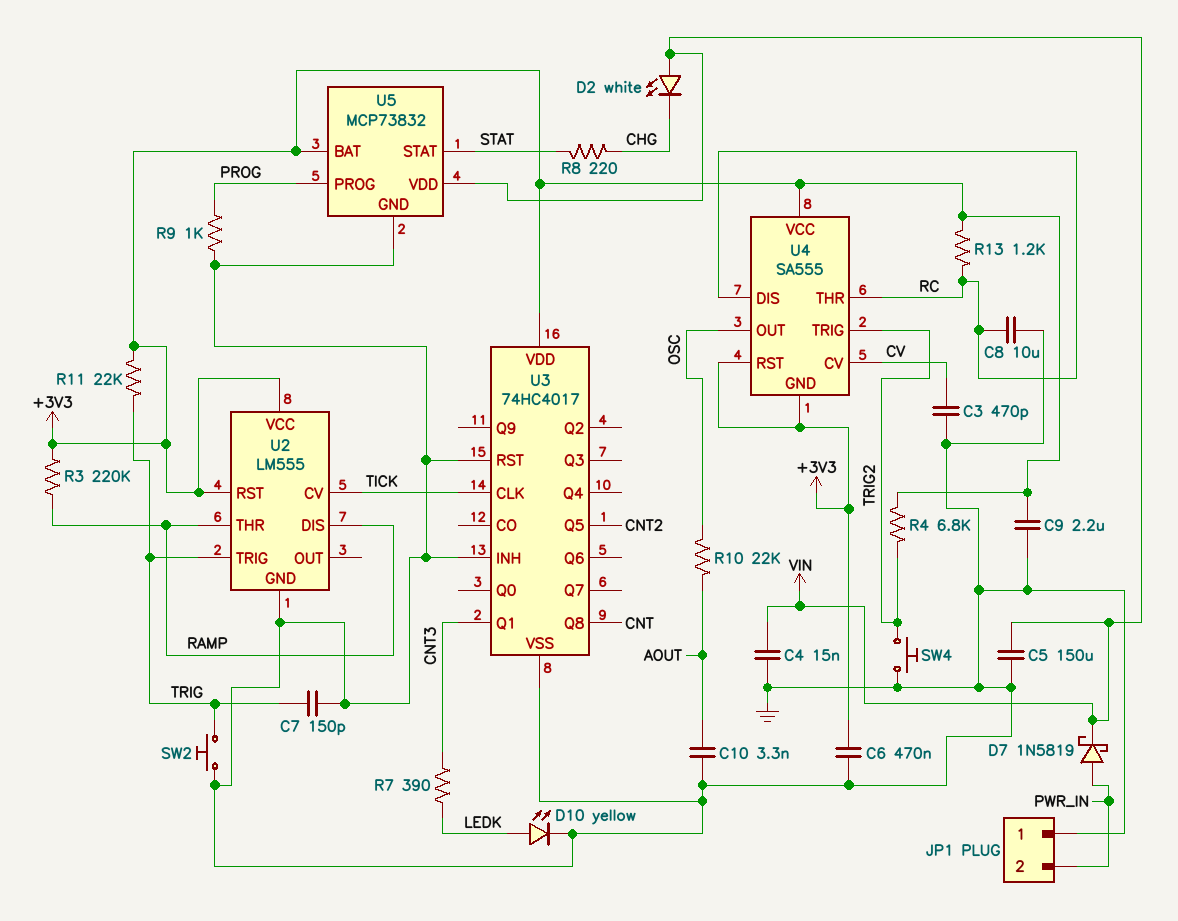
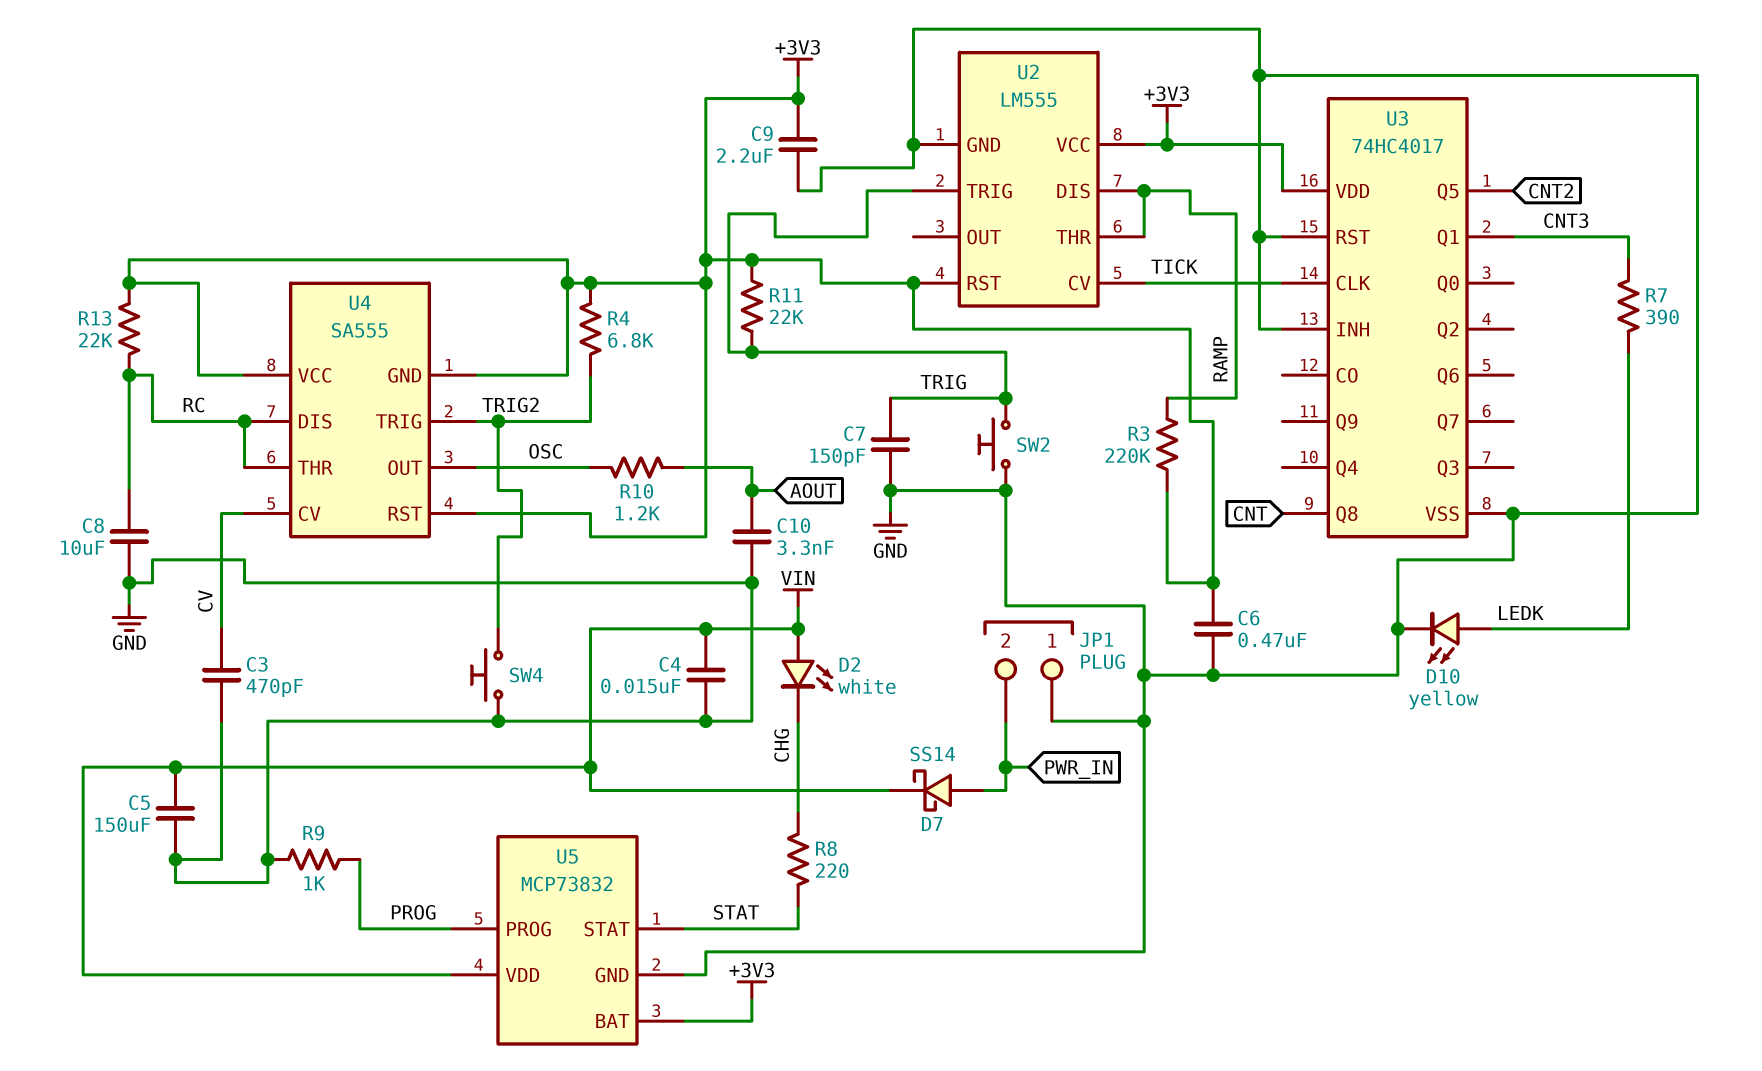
D7: schottky 1N5819 (A PWR_IN, K VIN) -> schottky SS14 (A PWR_IN, K VIN)
R10: 22k (AOUT, OSC) -> 1.2k (AOUT, OSC)
R13: 1.2k (+3V3, RC) -> 22k (+3V3, RC)

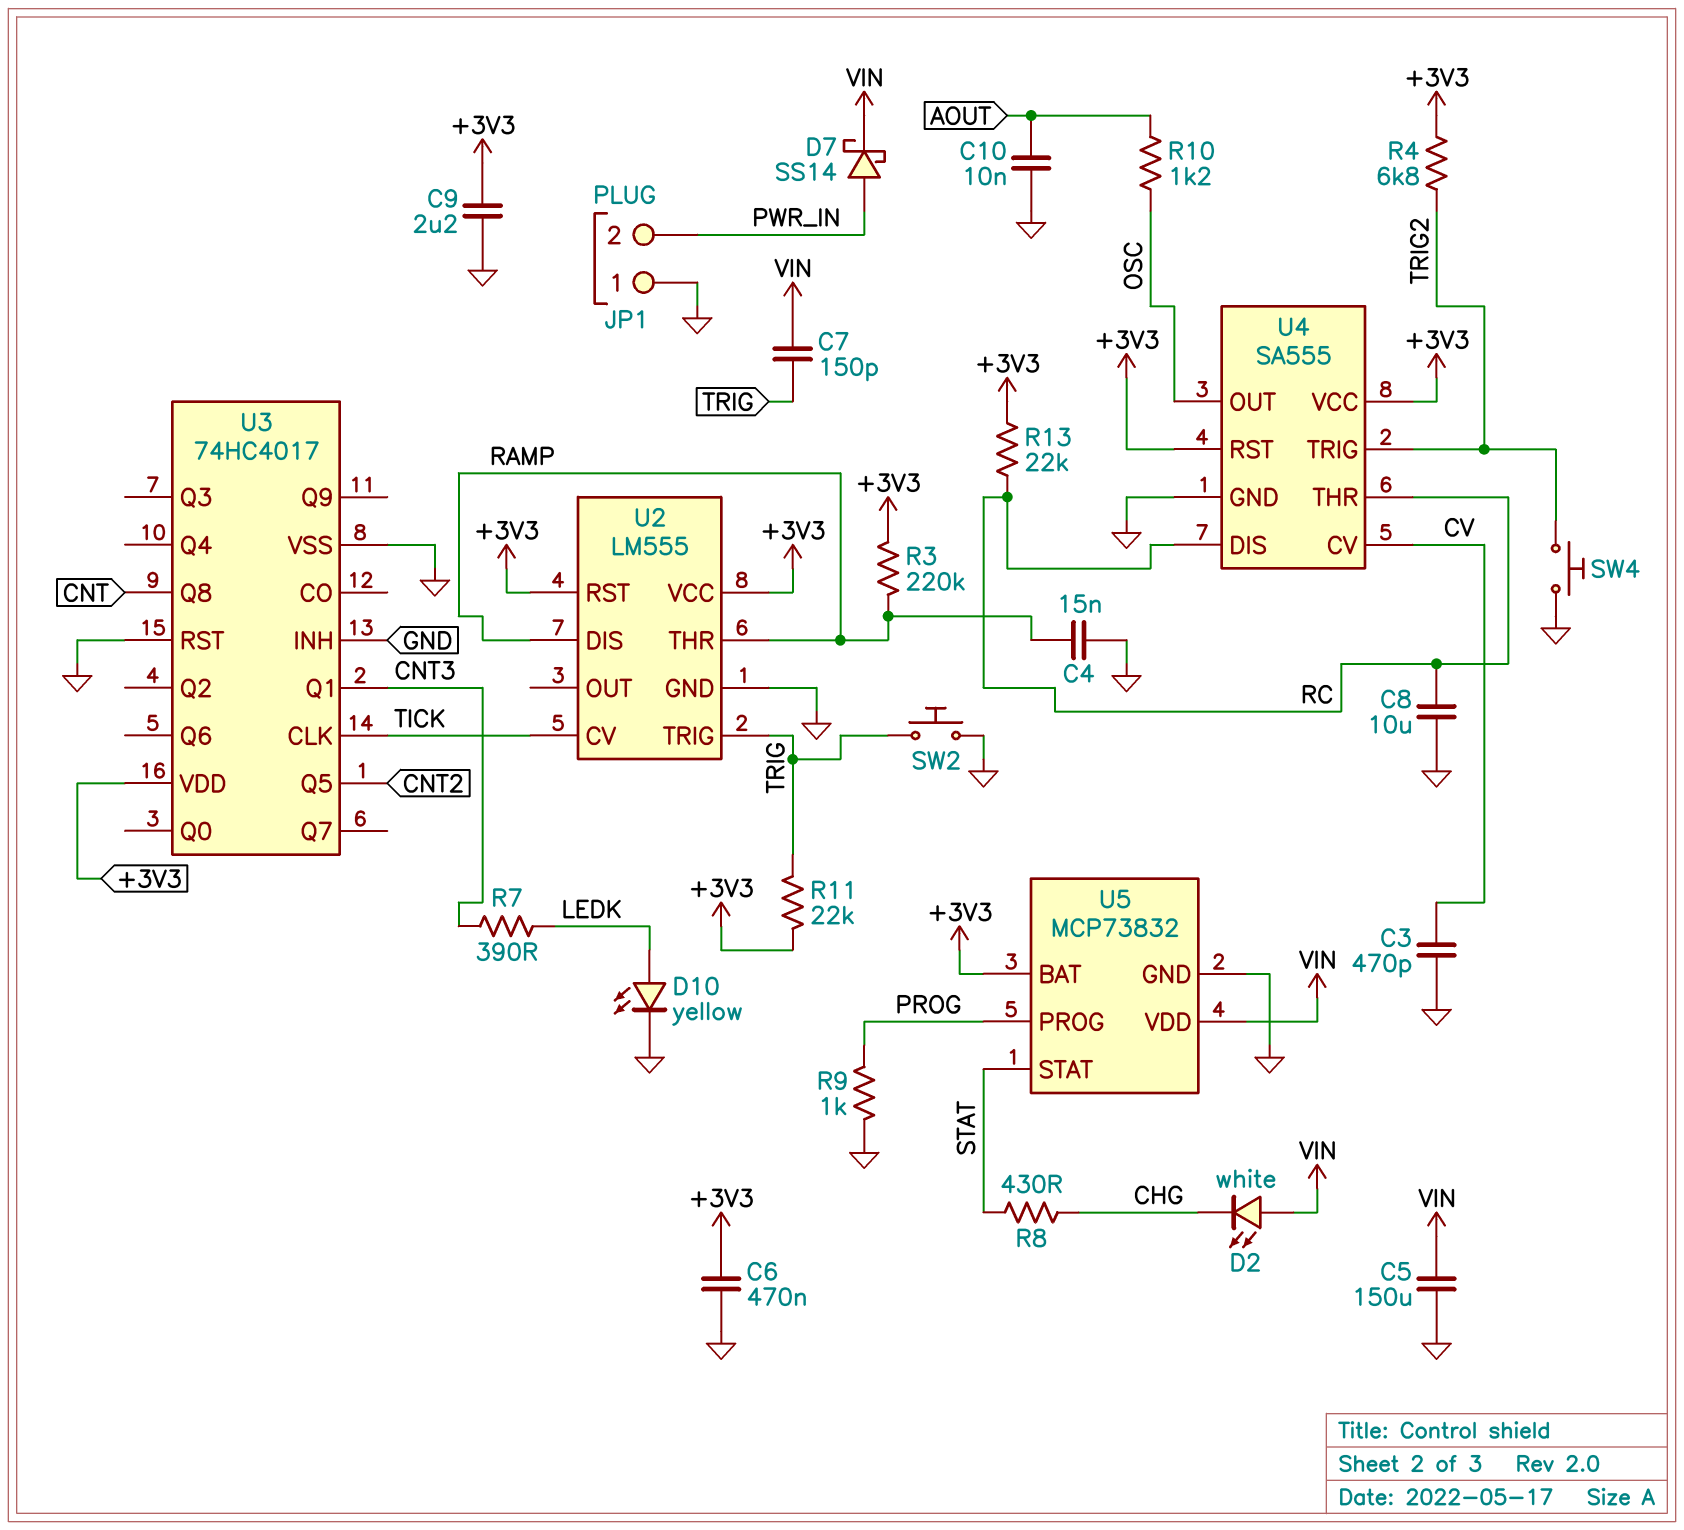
C4: 15nF (GND, VIN) -> 15nF (GND, RAMP)
C7: 150pF (GND, TRIG) -> 150pF (TRIG, VIN)
C10: 3.3nF (AOUT, GND) -> 10nF (AOUT, GND)
R8: 220 (CHG, STAT) -> 430 (CHG, STAT)
U4 pin GND: +3V3 -> GND

